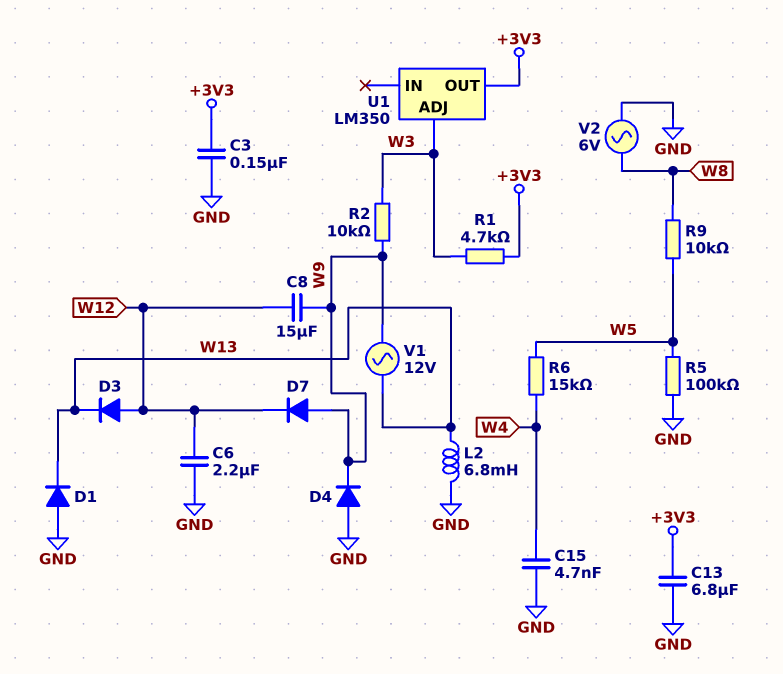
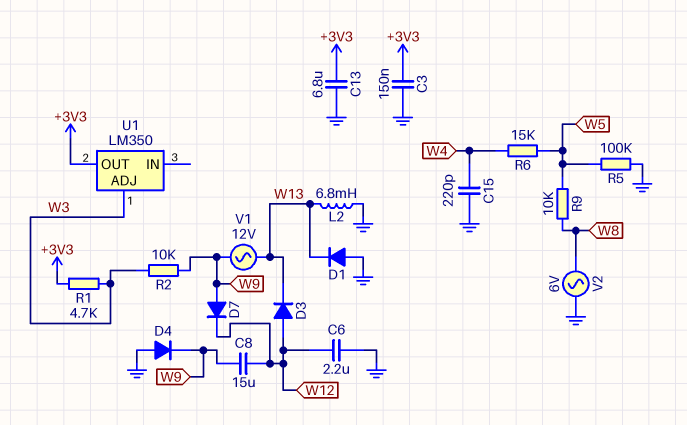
C15: 4.7nF (GND, W4) -> 220pF (GND, W4)

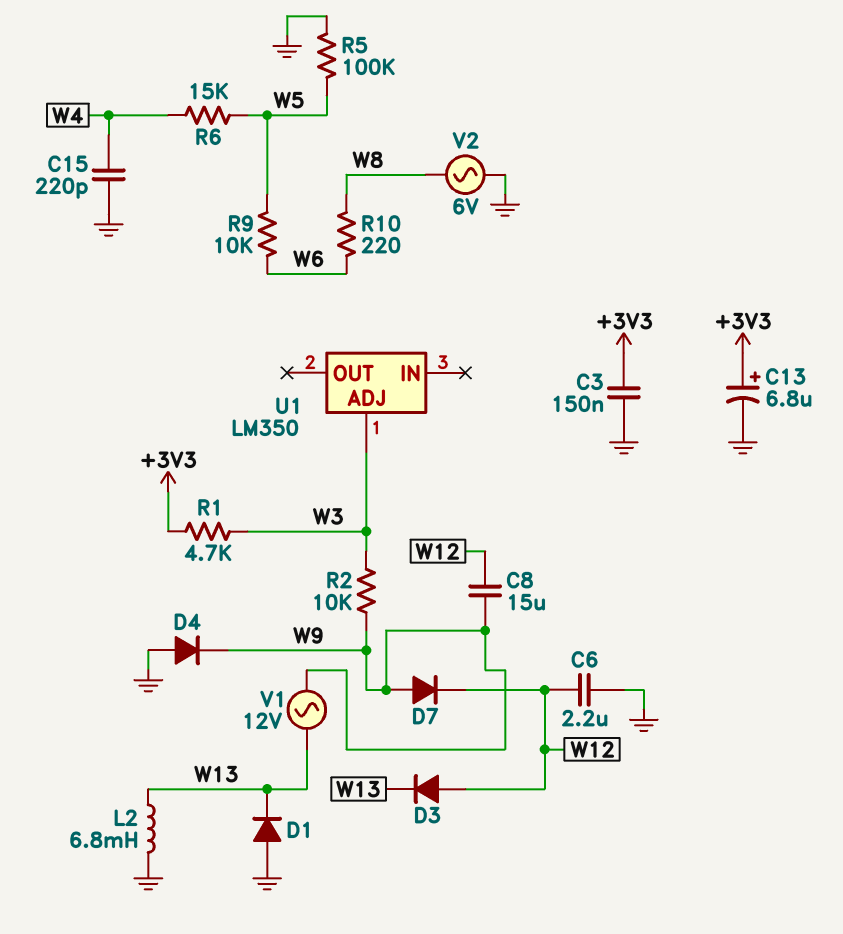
C13: 6.8uF (+3V3, GND) -> 6.8uF (plus +3V3, minus GND)
R9: 10k (W5, W8) -> 10k (W5, W6)
R10: none -> 220 (W6, W8)
U1 pin OUT: +3V3 -> none

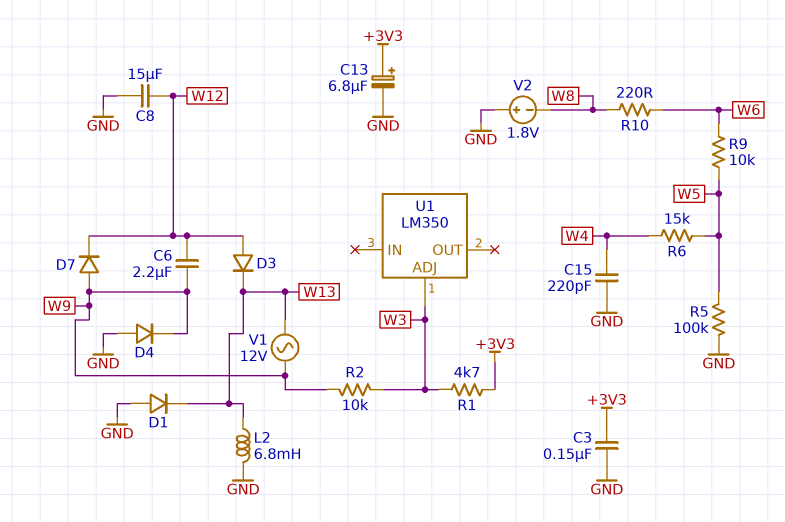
C6: 2.2uF (GND, W12) -> 2.2uF (W9, W12)
C8: 15uF (W9, W12) -> 15uF (GND, W12)
V2: AC 6V (GND, W8) -> 1.8V (plus GND, minus W8)

